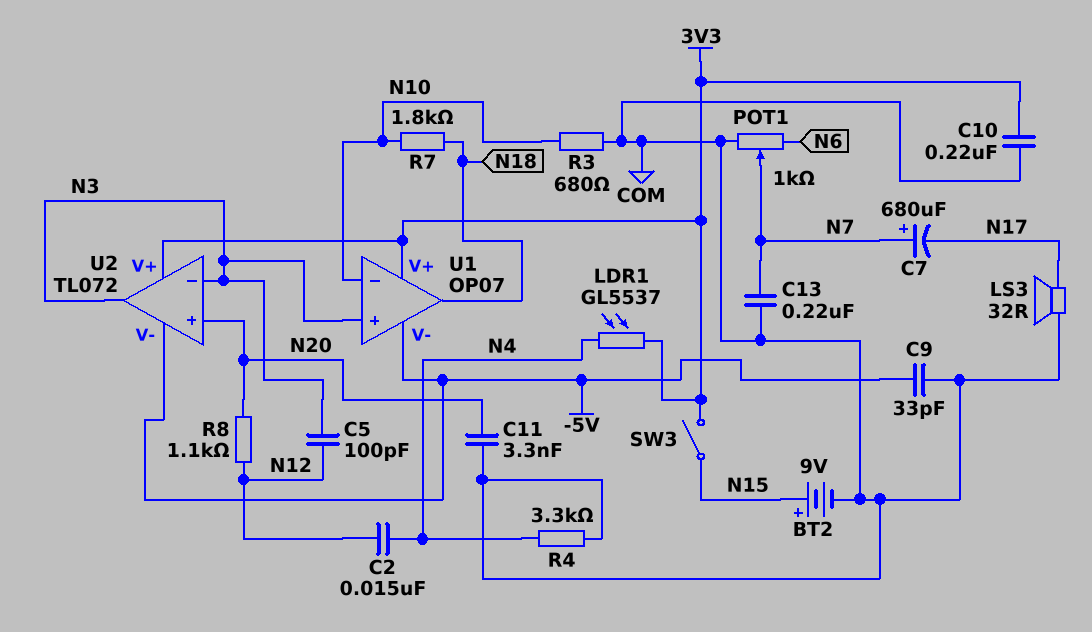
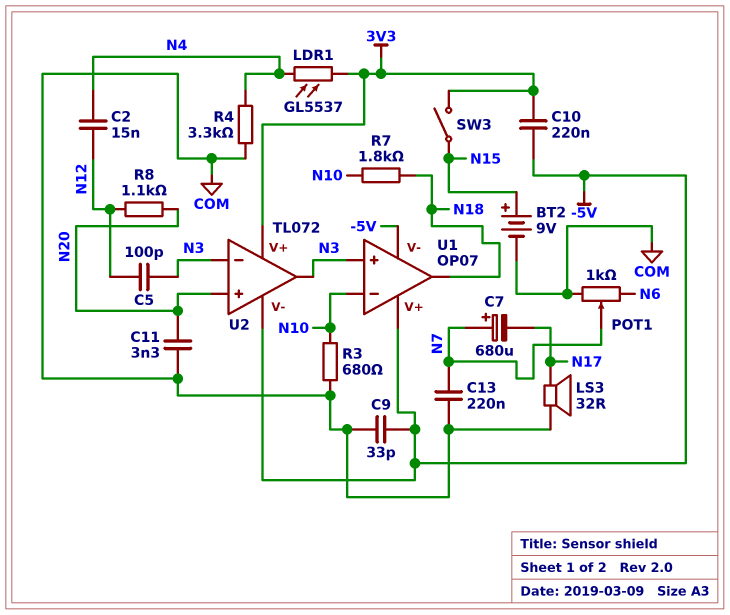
C10: 220nF (3V3, COM) -> 220nF (-5V, 3V3)
U1 pin V+: 3V3 -> -5V

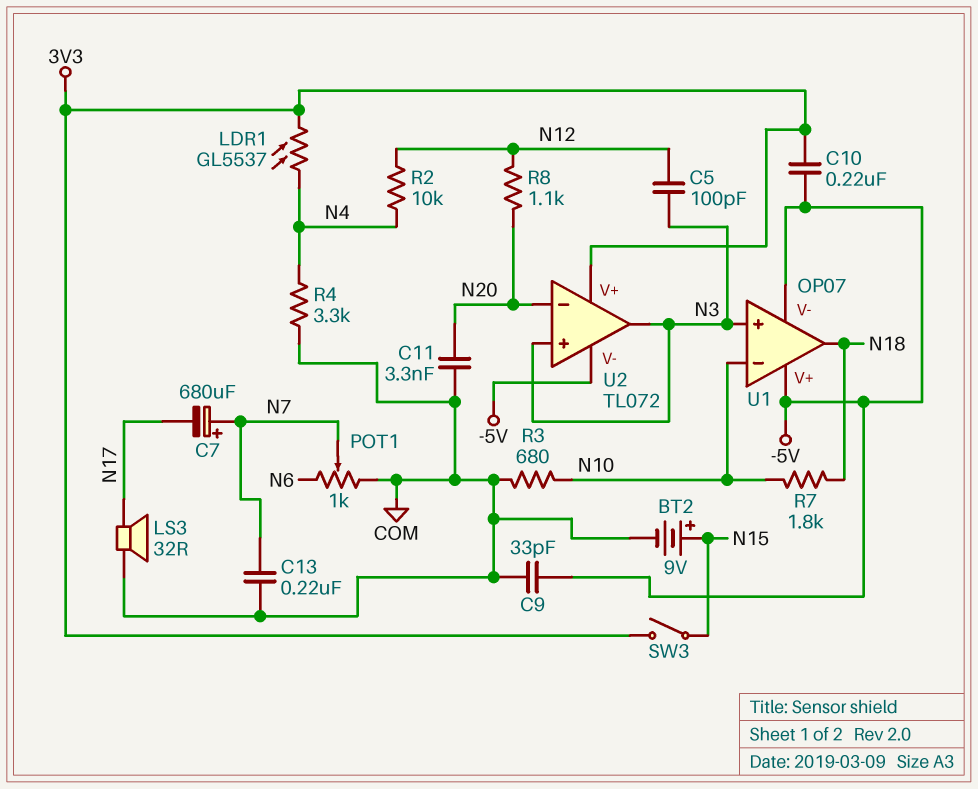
C2: 15nF (N4, N12) -> none
R2: none -> 10k (N4, N12)
U2 pin in+: N20 -> N3
U2 pin in-: N3 -> N20

